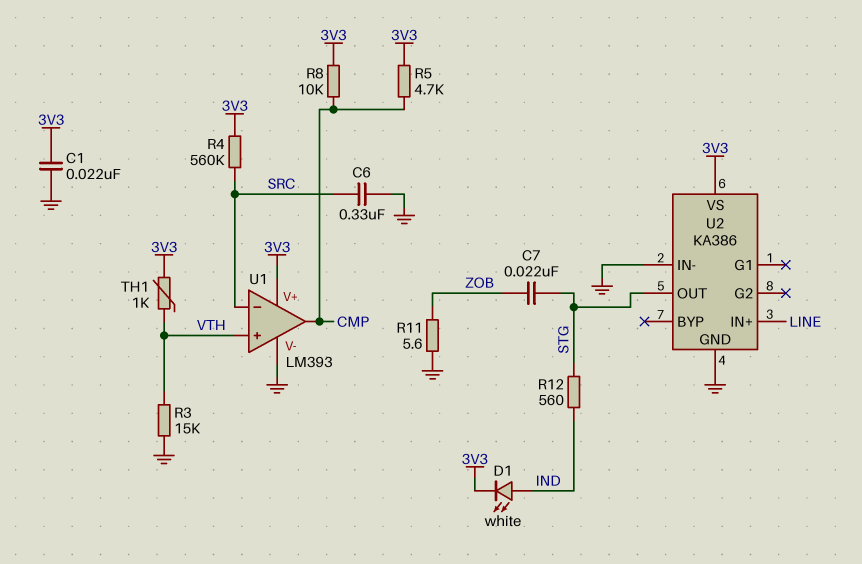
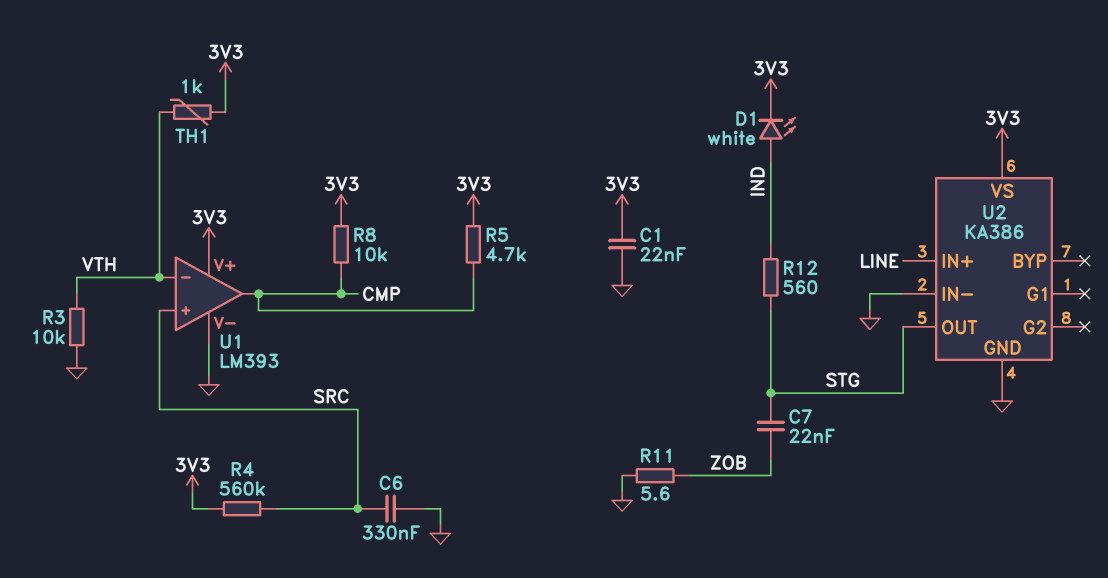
R3: 15k (GND, VTH) -> 10k (GND, VTH)
U1 pin in+: VTH -> SRC
U1 pin in-: SRC -> VTH

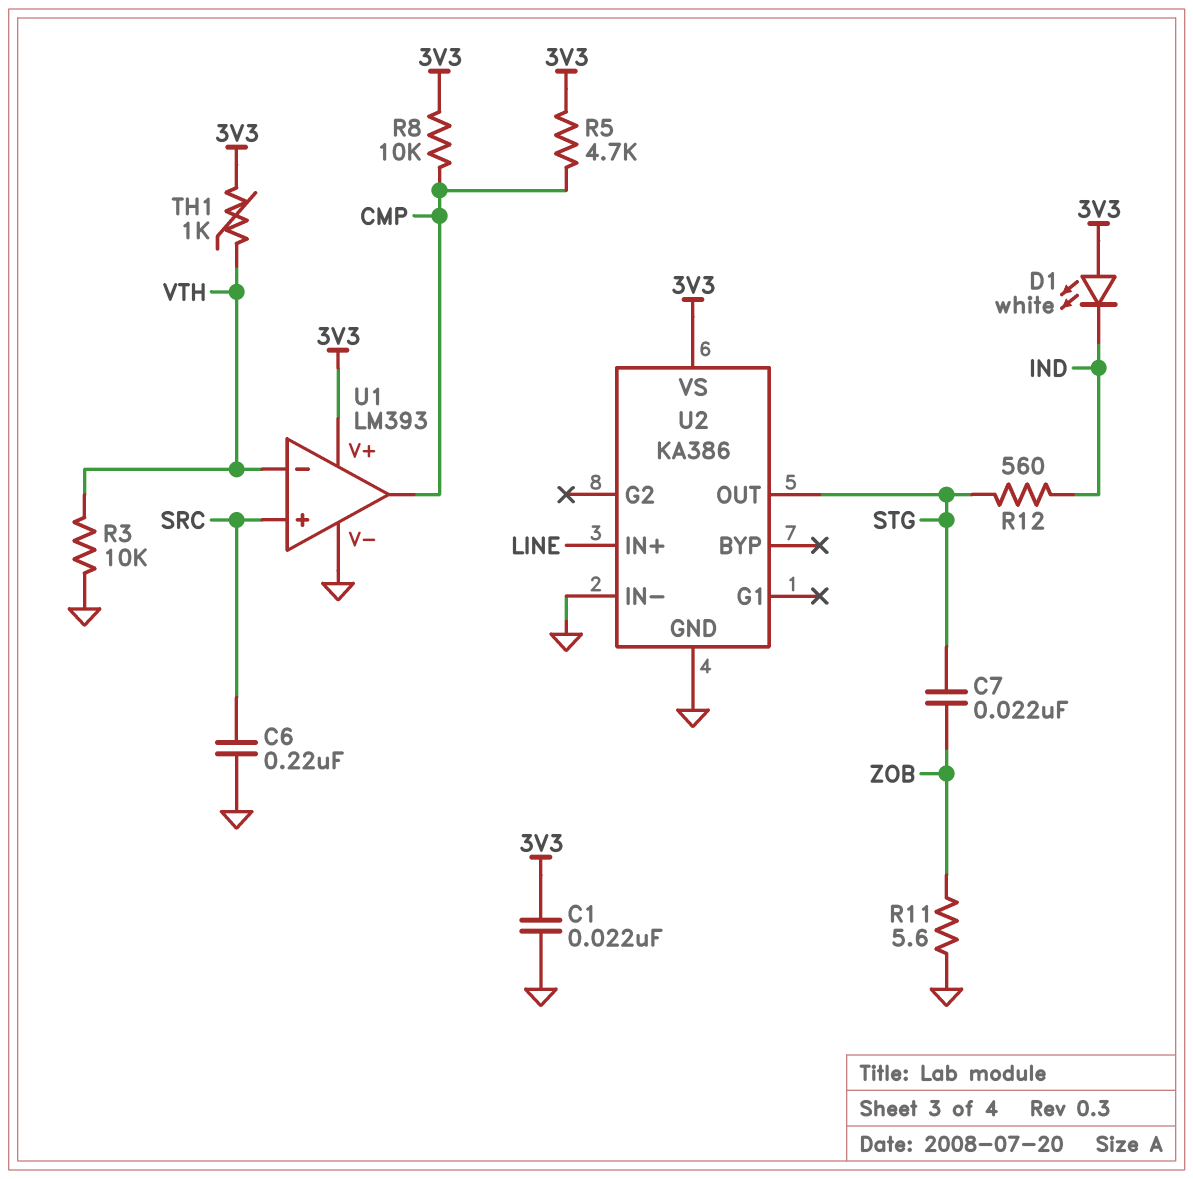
C6: 330nF (GND, SRC) -> 220nF (GND, SRC)
D1: LED white (A IND, K 3V3) -> LED white (A 3V3, K IND)
R4: 560k (3V3, SRC) -> none

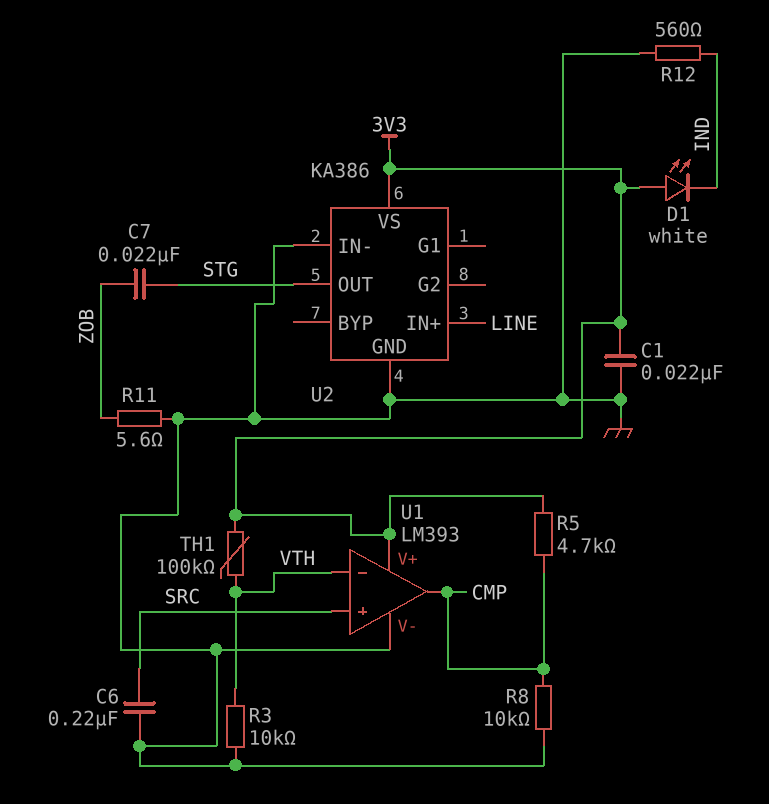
R8: 10k (3V3, CMP) -> 10k (CMP, GND)
R12: 560 (IND, STG) -> 560 (GND, IND)
TH1: 1k (3V3, VTH) -> 100k (3V3, VTH)

